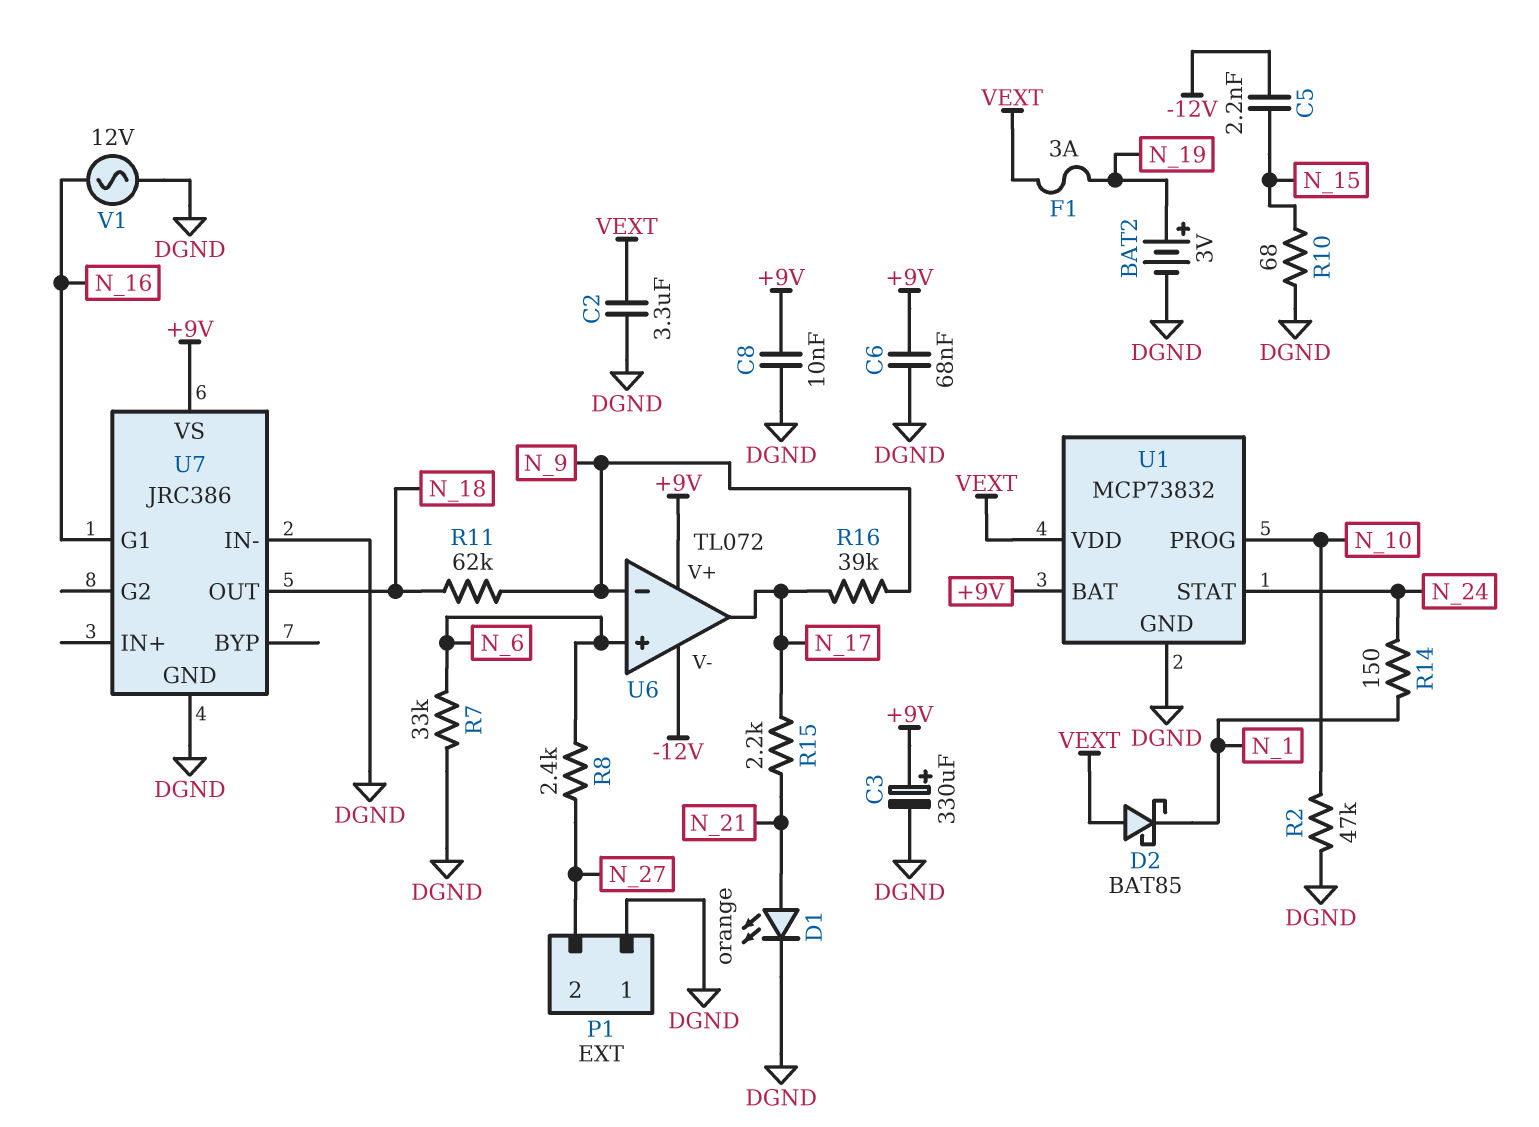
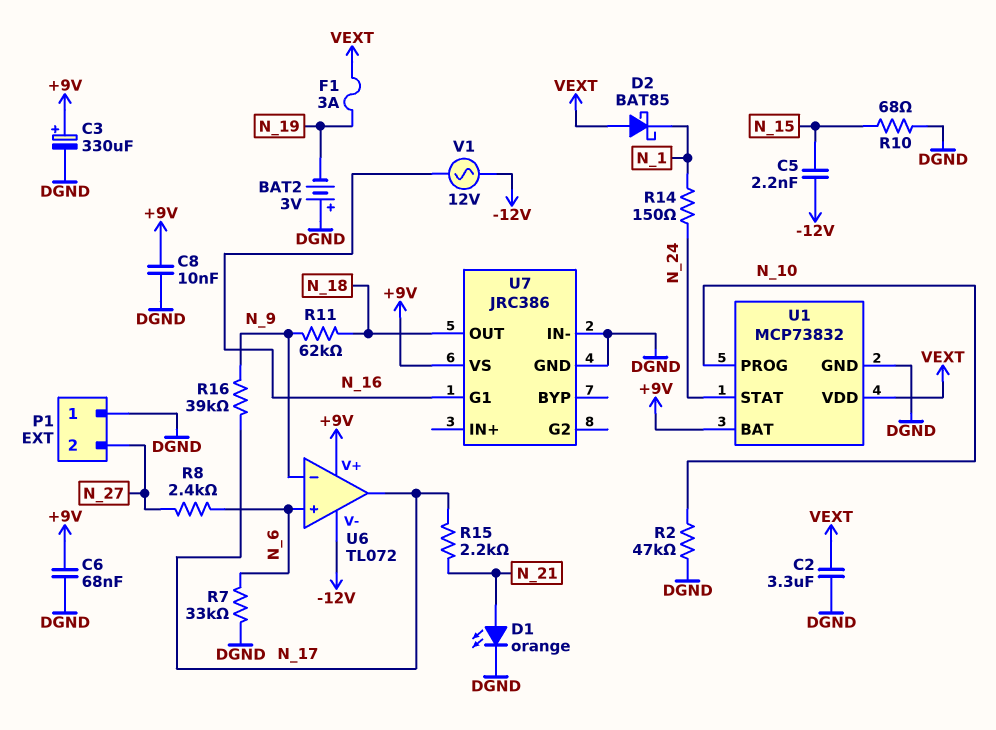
BAT2: 3V (plus N_19, minus DGND) -> 3V (plus DGND, minus N_19)
V1: AC 12V (DGND, N_16) -> AC 12V (-12V, N_16)

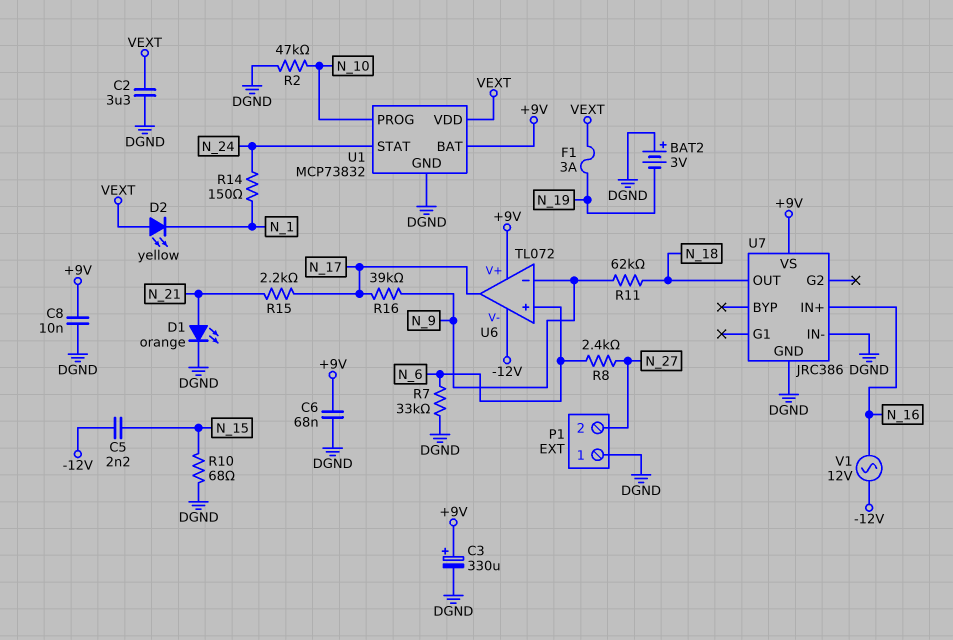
D2: schottky BAT85 (A VEXT, K N_1) -> LED yellow (A VEXT, K N_1)
U7 pin G1: N_16 -> none
U7 pin IN+: none -> N_16

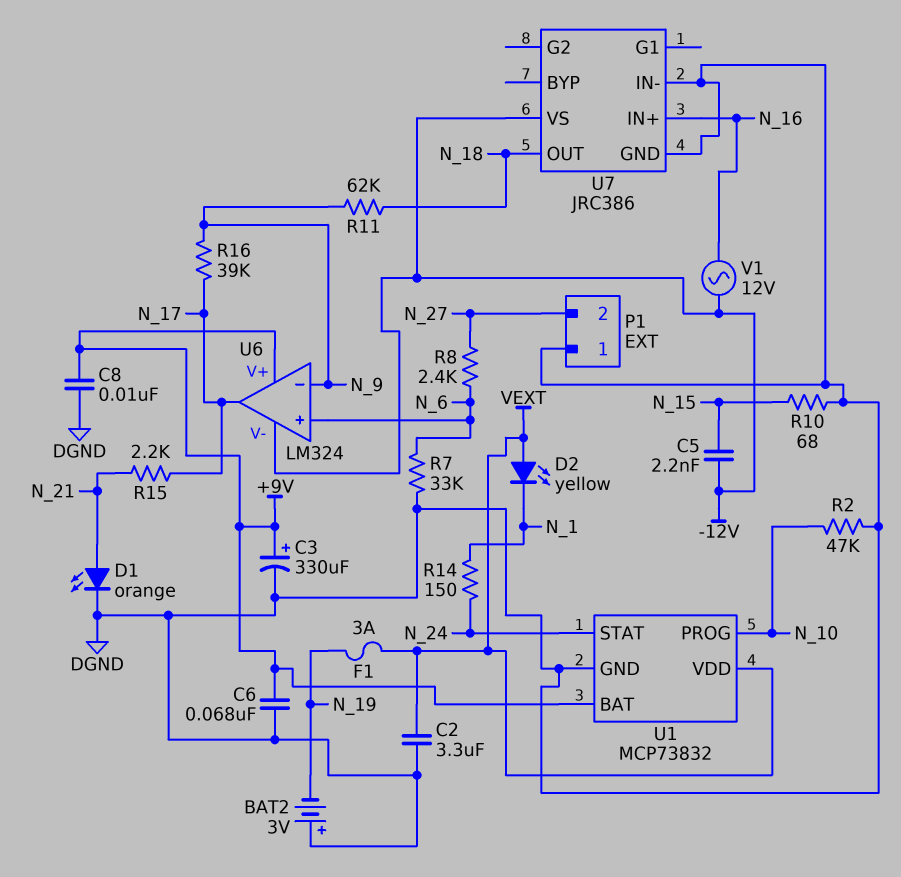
U6: TL072 -> LM324
U7 pin VS: +9V -> -12V

